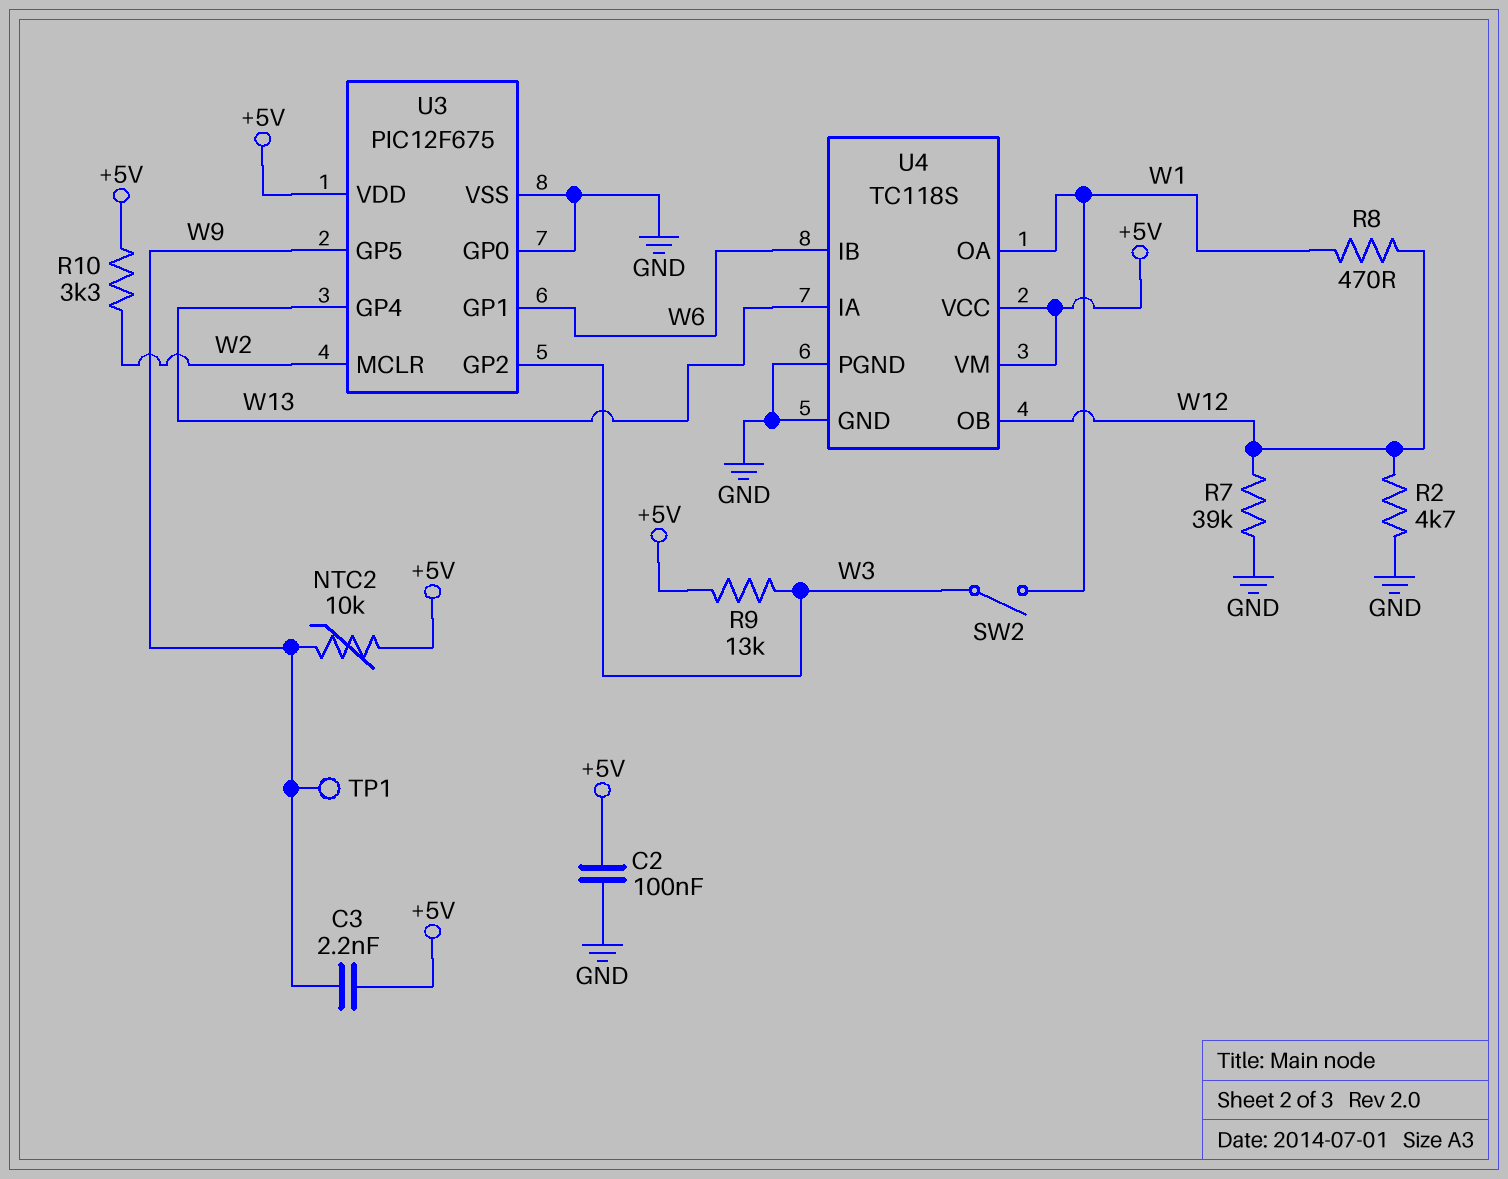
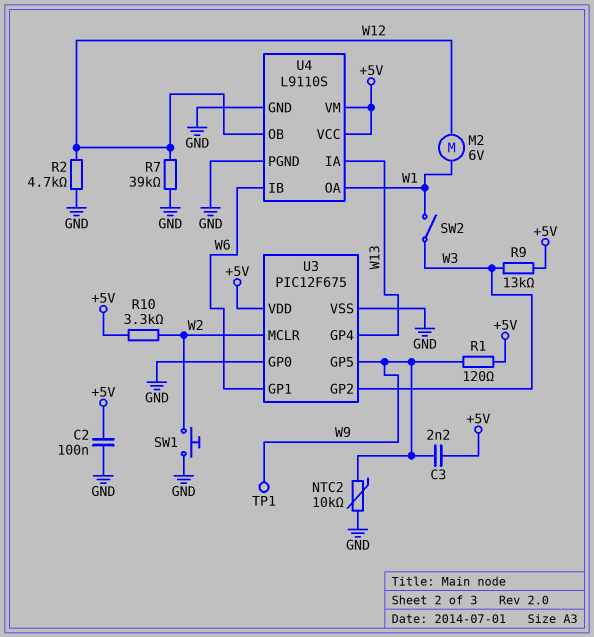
M2: none -> motor 6V (W1, W12)
NTC2: 10k (+5V, W9) -> 10k (GND, W9)
R1: none -> 120 (+5V, W9)
R8: 470 (W1, W12) -> none
SW1: none -> button (GND, W2)
U4: TC118S -> L9110S

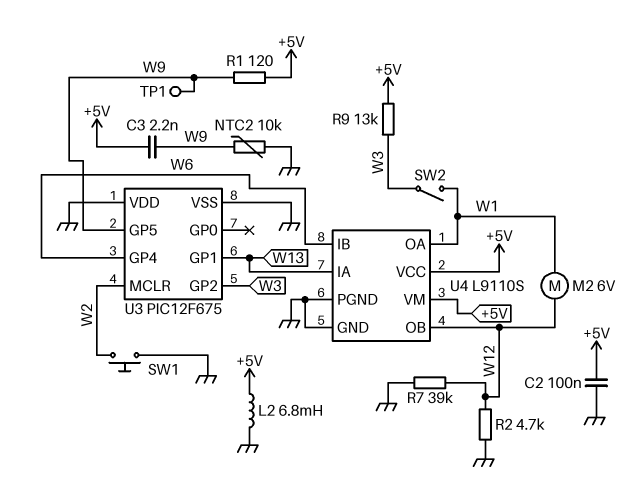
L2: none -> 6.8mH (+5V, GND)
R10: 3.3k (+5V, W2) -> none
U3 pin GP0: GND -> none
U3 pin GP1: W6 -> W13
U3 pin GP4: W13 -> W6
U3 pin VDD: +5V -> GND

